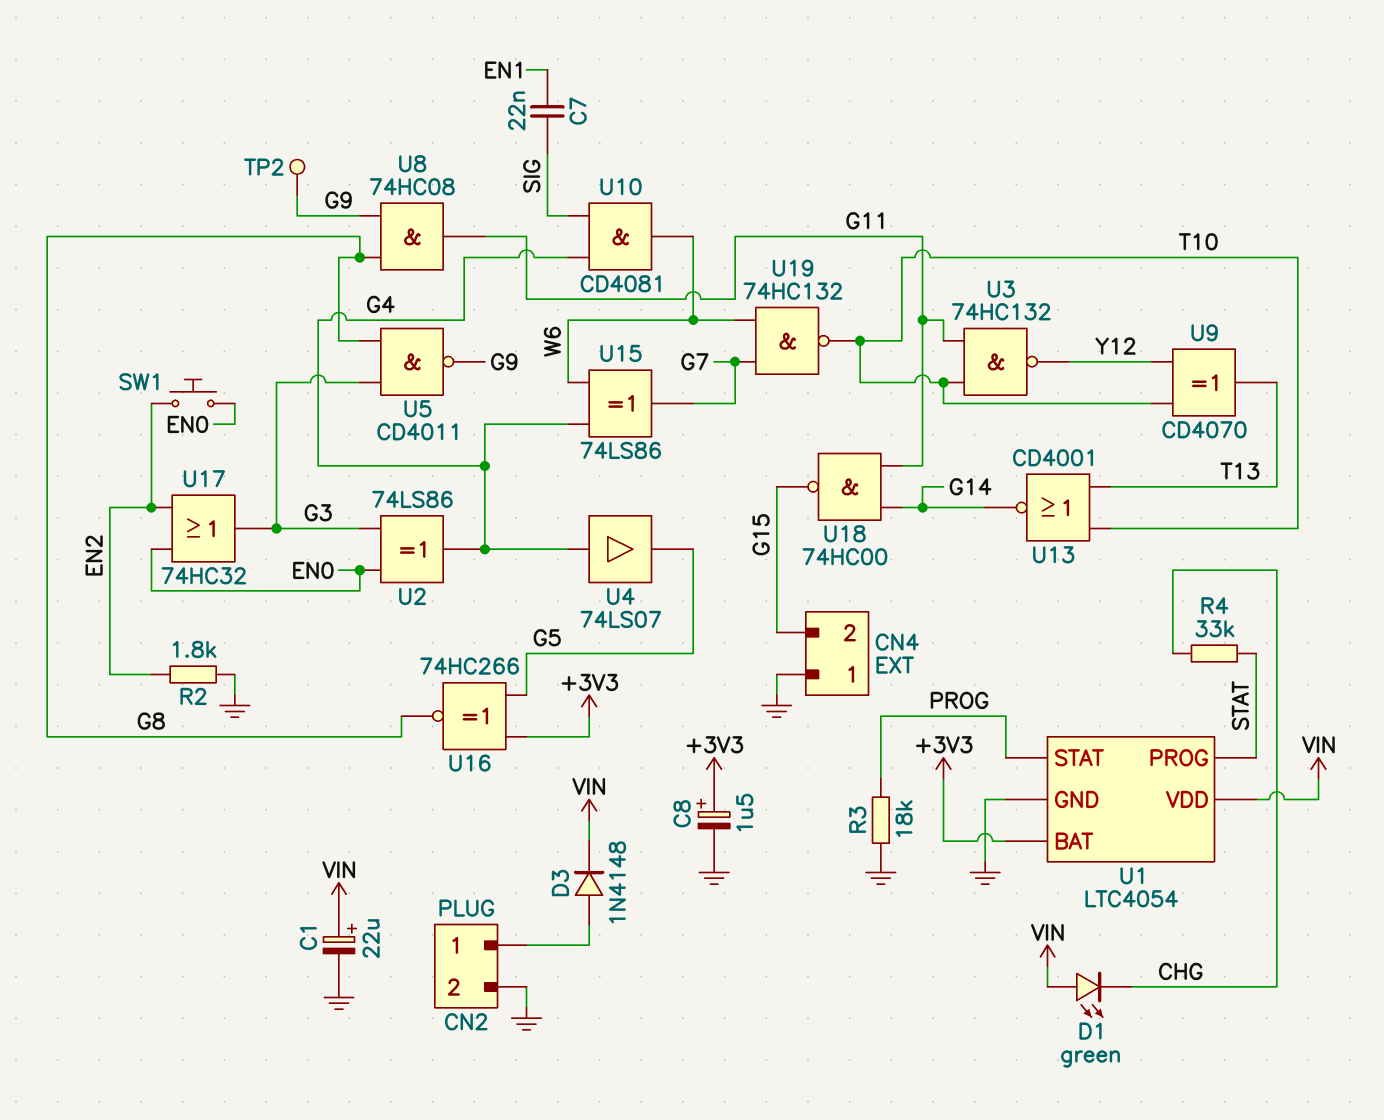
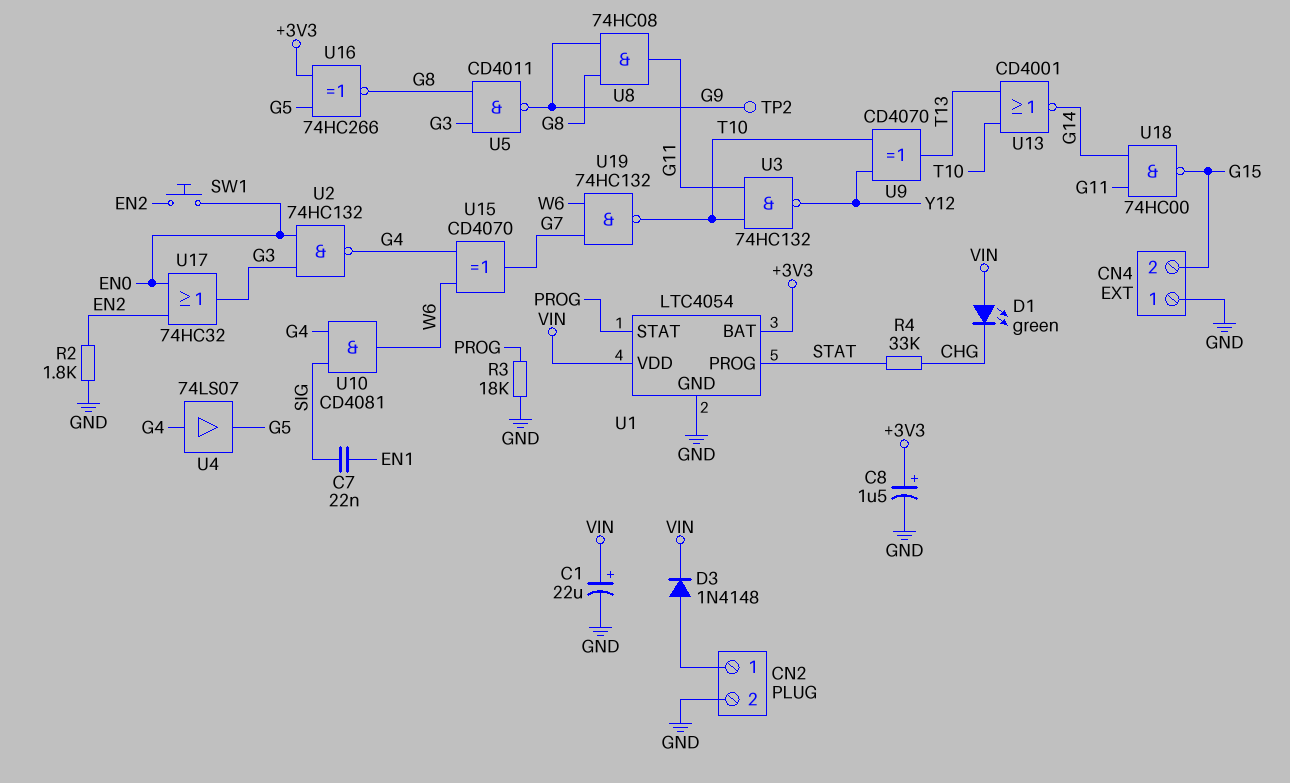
U2: XOR 74LS86 (in EN0, in G3, out G4) -> NAND 74HC132 (in EN0, in G3, out G4)
U15: XOR 74LS86 (in G4, in W6, out G7) -> XOR CD4070 (in G4, in W6, out G7)

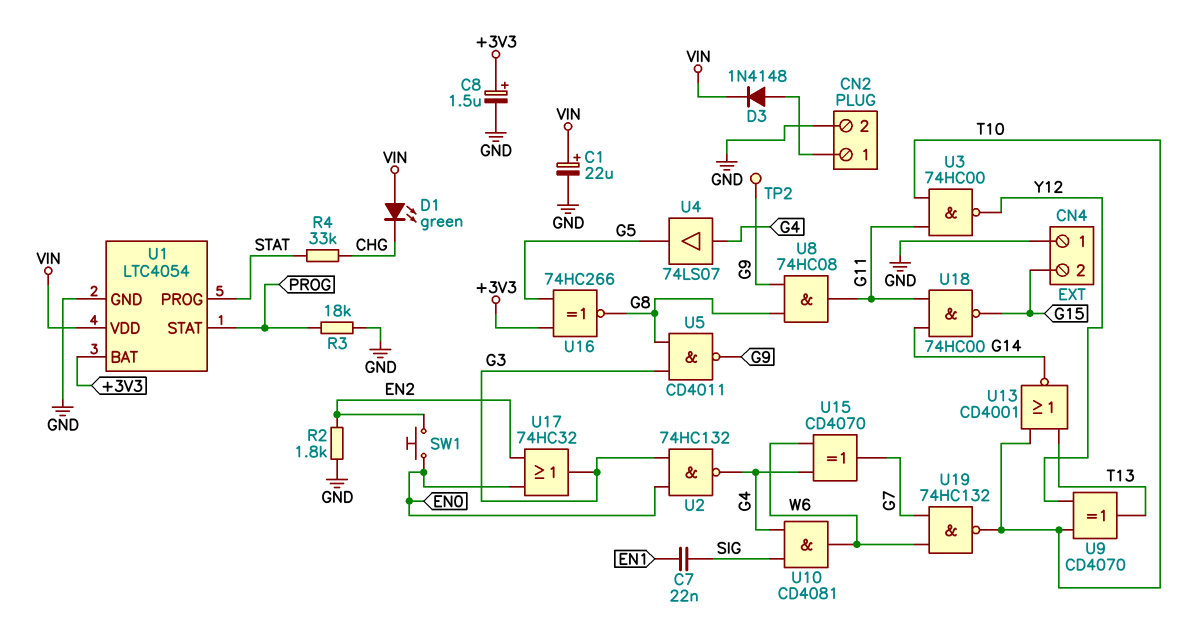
U3: NAND 74HC132 (in G11, in T10, out Y12) -> NAND 74HC00 (in G11, in T10, out Y12)

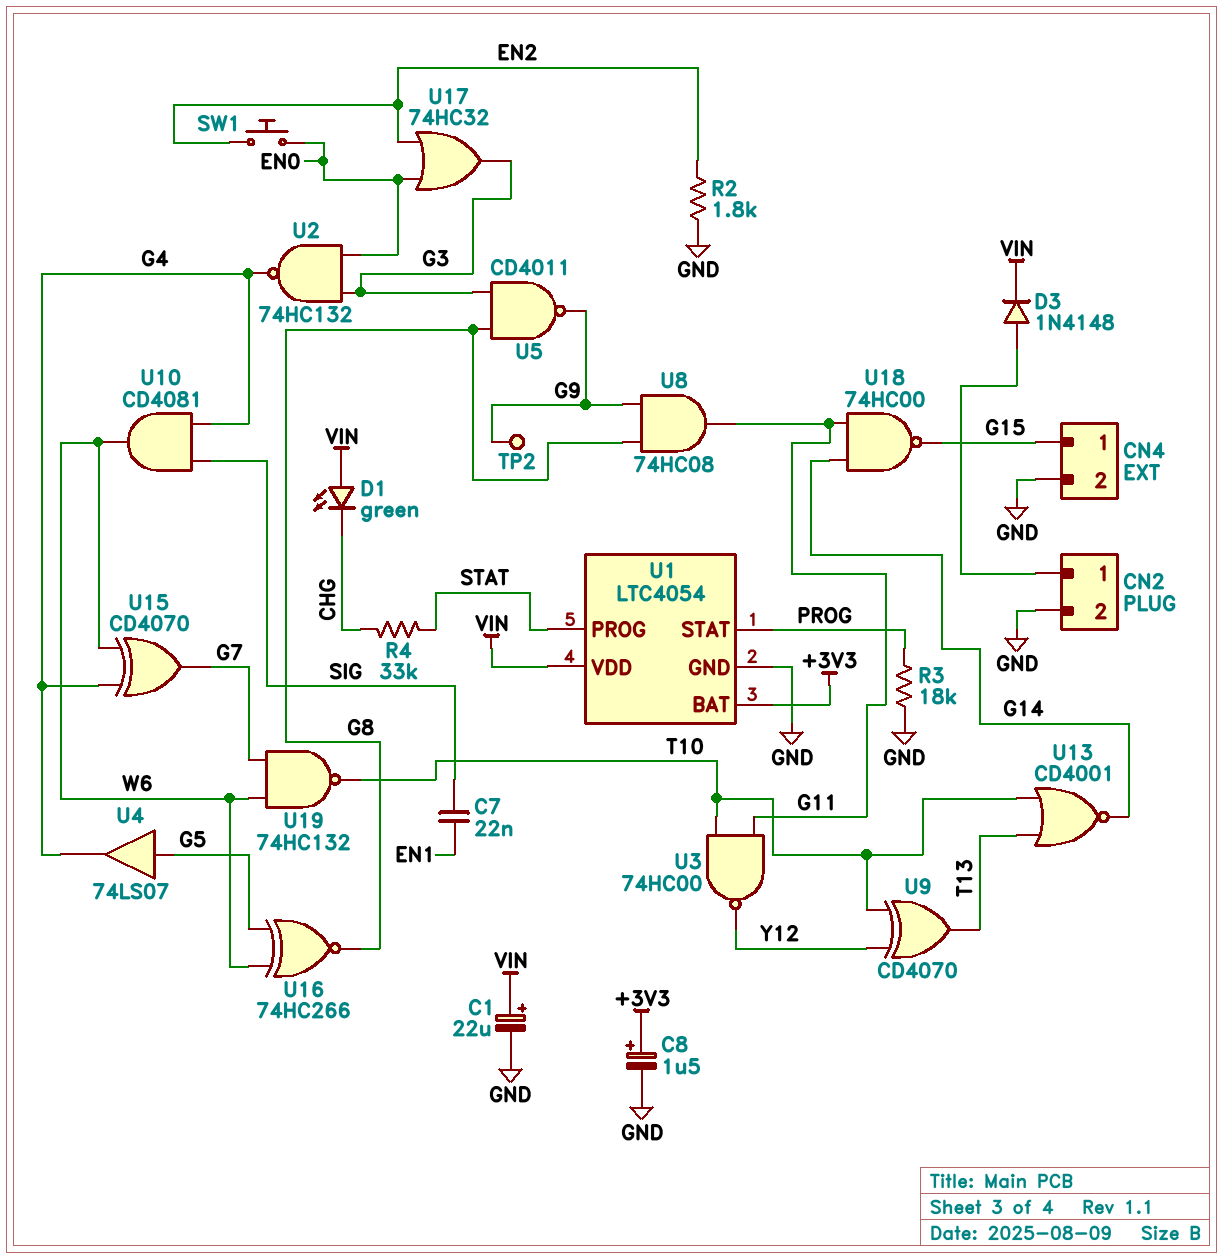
CN4 pin 1: GND -> G15
CN4 pin 2: G15 -> GND
U4: buffer 74LS07 (in G4, out G5) -> buffer 74LS07 (in G5, out G4)
U16: XNOR 74HC266 (in +3V3, in G5, out G8) -> XNOR 74HC266 (in G5, in W6, out G8)

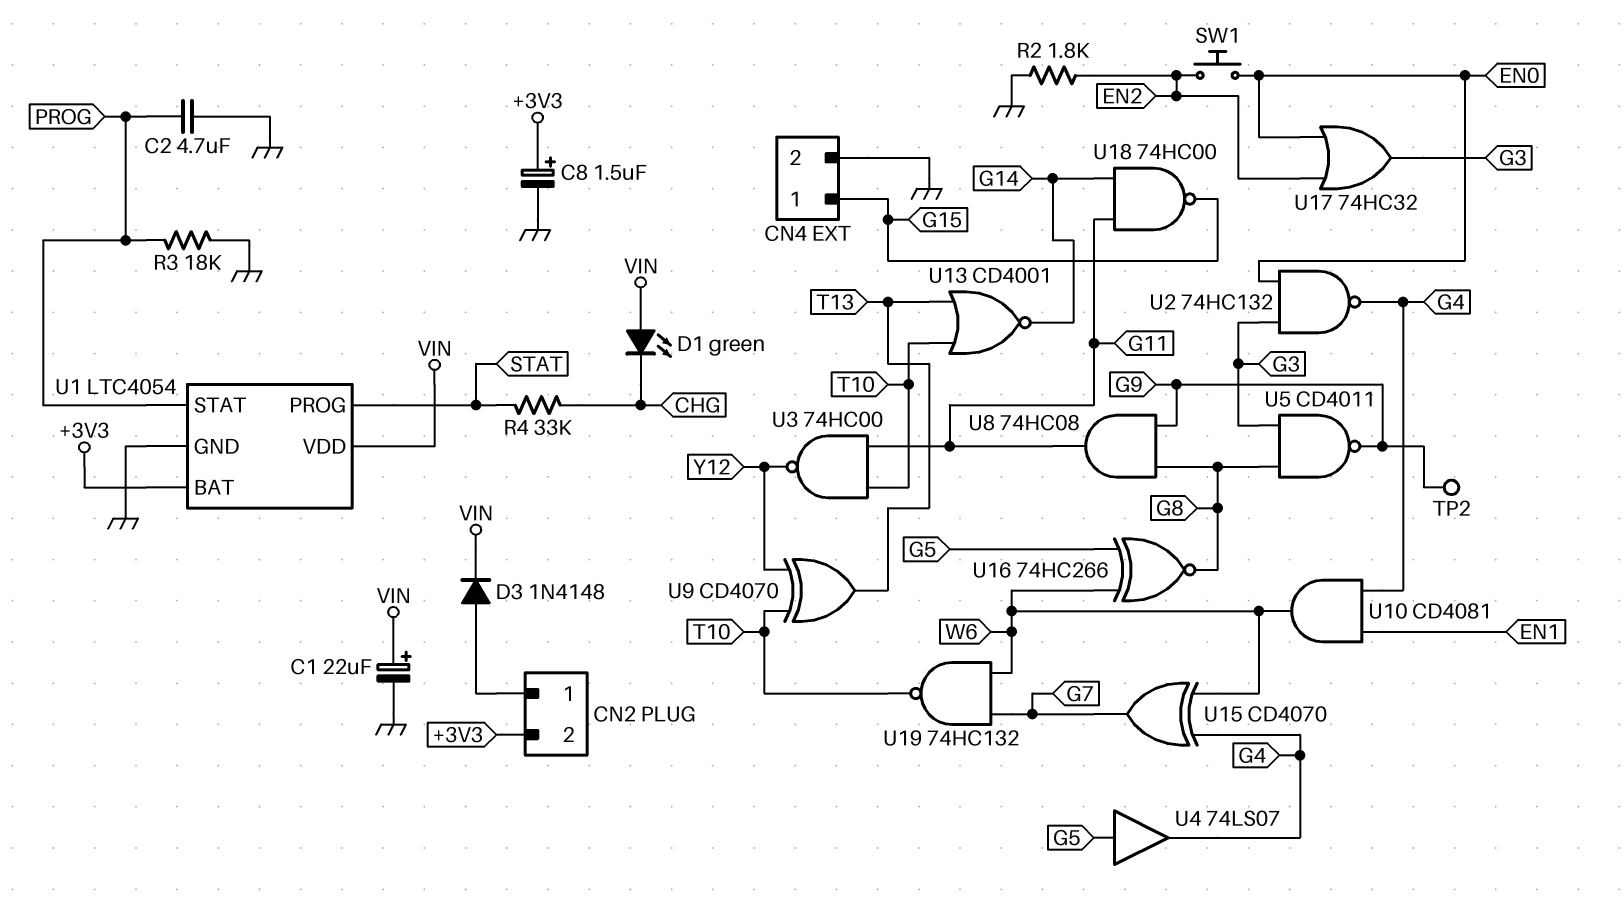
C2: none -> 4.7uF (GND, PROG)
C7: 22nF (EN1, SIG) -> none
CN2 pin 2: GND -> +3V3
U10: AND CD4081 (in G4, in SIG, out W6) -> AND CD4081 (in EN1, in G4, out W6)

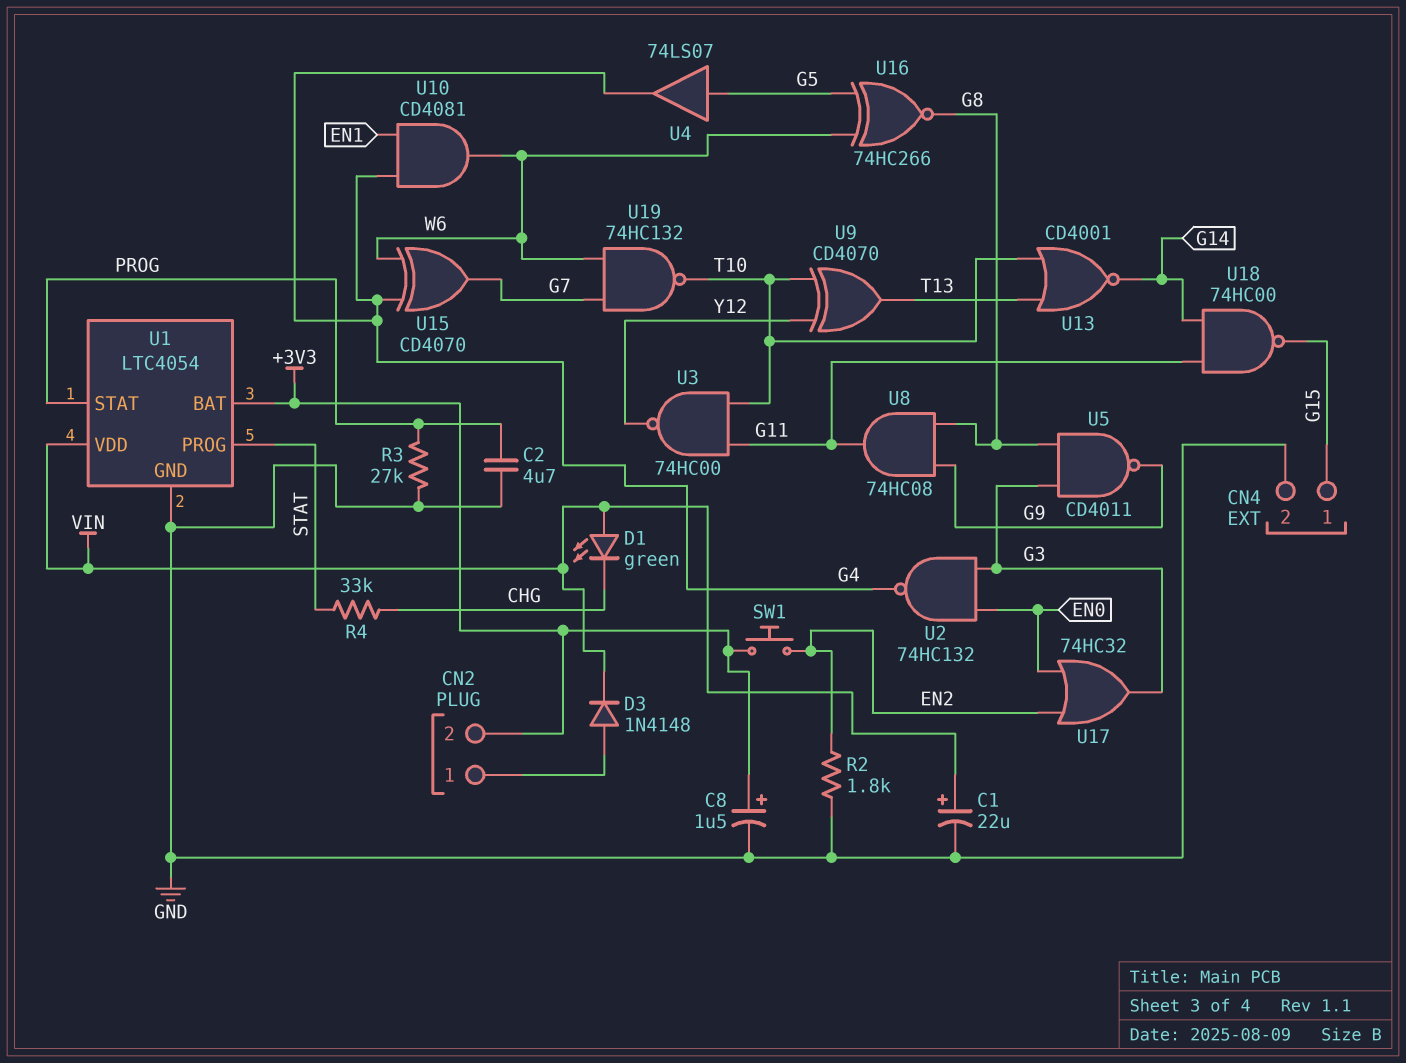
R3: 18k (GND, PROG) -> 27k (GND, PROG)
SW1: button (EN0, EN2) -> button (+3V3, EN2)
TP2: test point (G9) -> none

